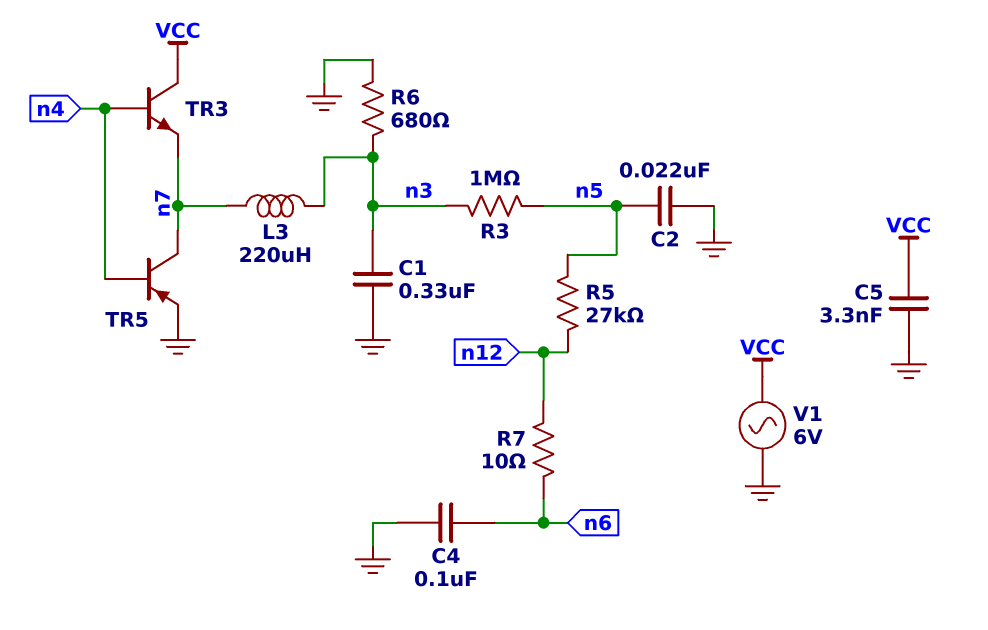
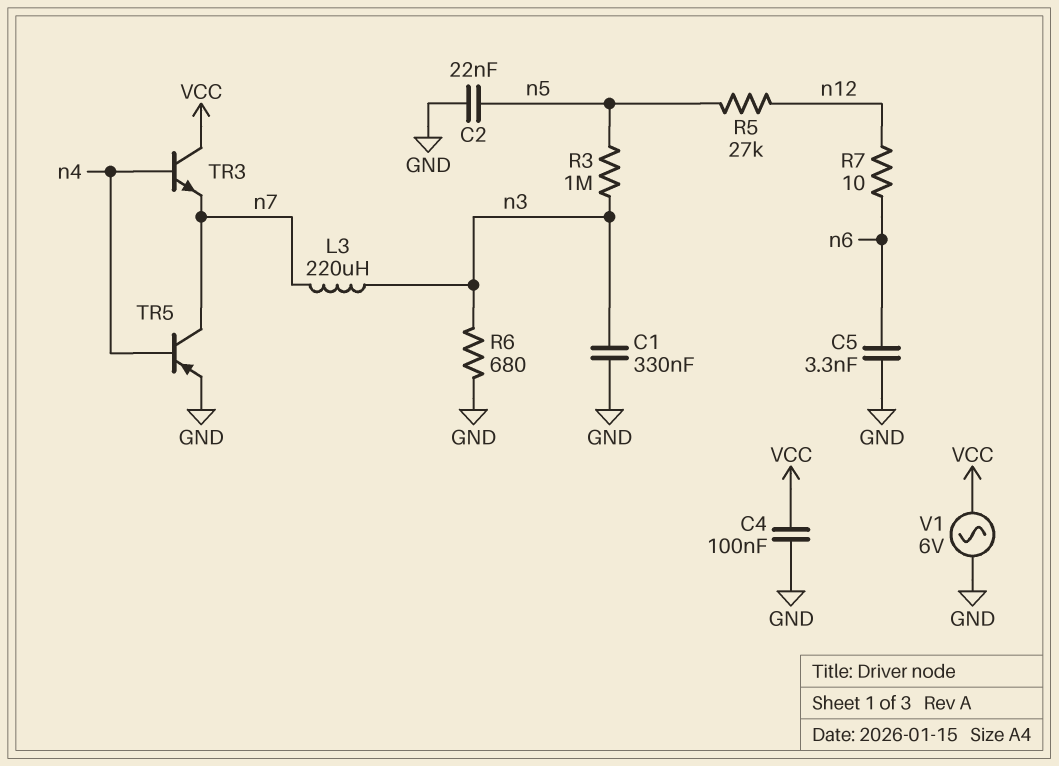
C4: 100nF (GND, n6) -> 100nF (GND, VCC)
C5: 3.3nF (GND, VCC) -> 3.3nF (GND, n6)

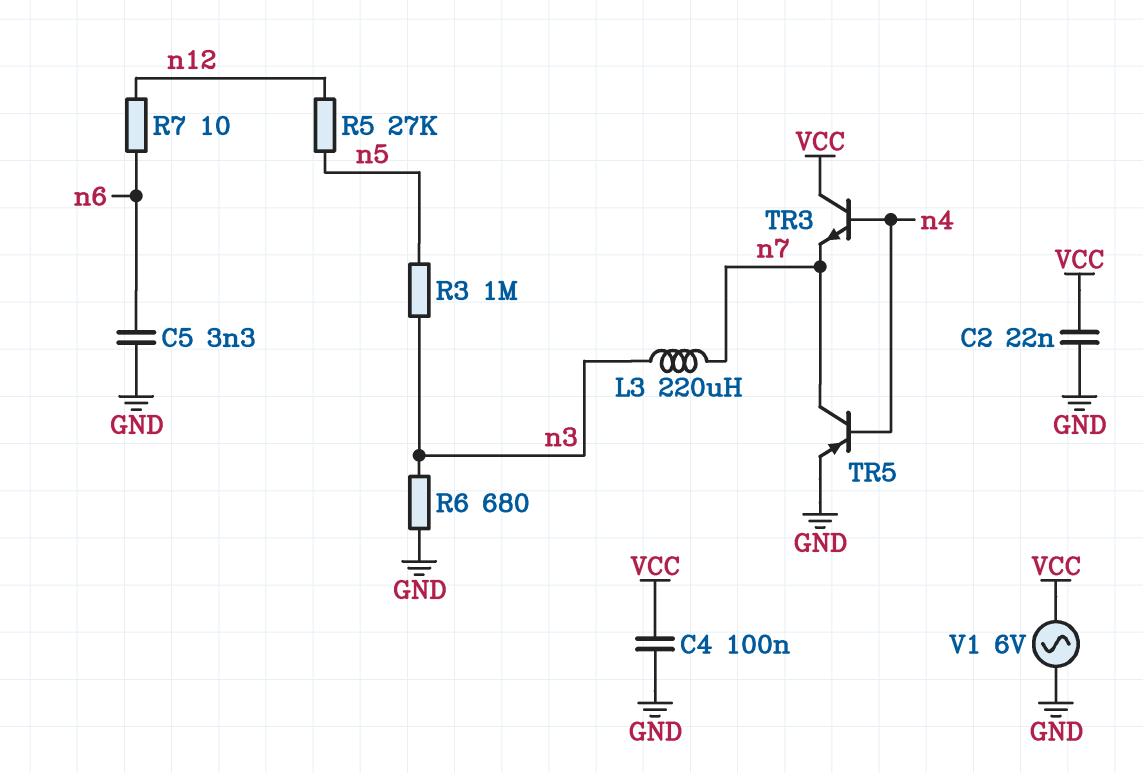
C1: 330nF (GND, n3) -> none
C2: 22nF (GND, n5) -> 22nF (GND, VCC)

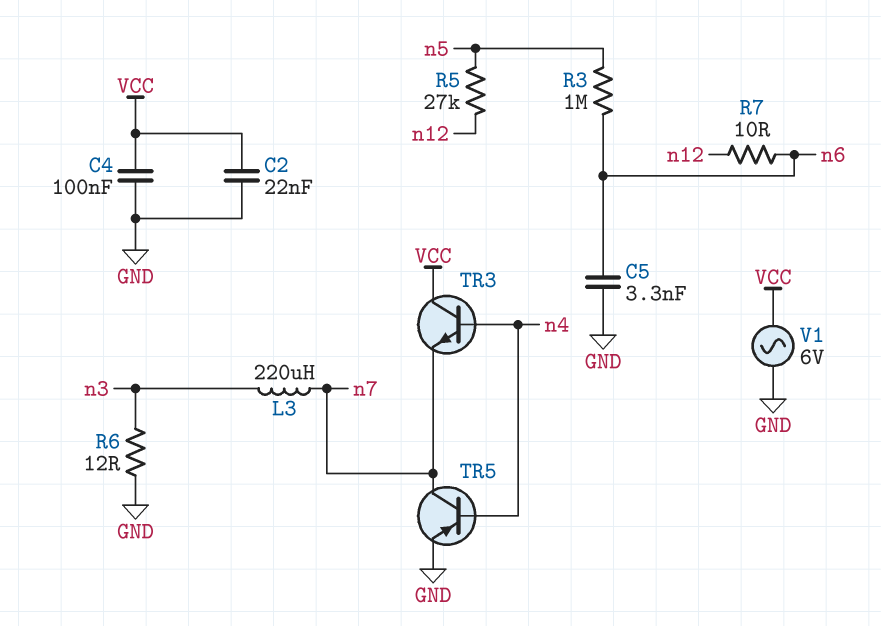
R3: 1M (n3, n5) -> 1M (n5, n6)
R6: 680 (GND, n3) -> 12 (GND, n3)

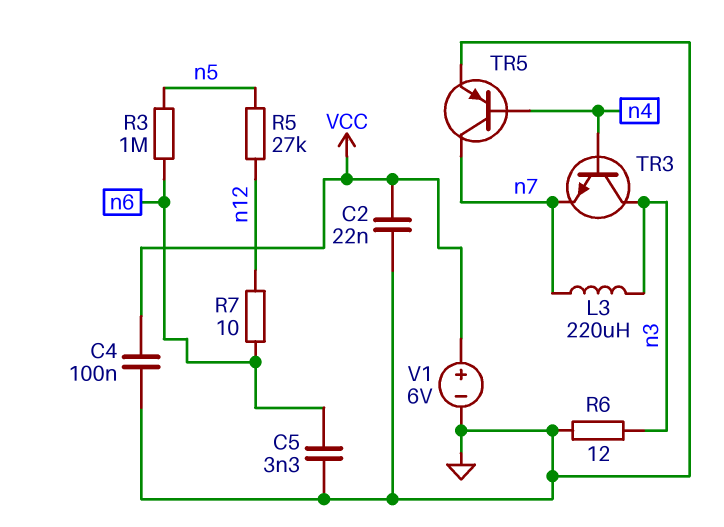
TR3: NPN (B n4, C VCC, E n7) -> NPN (B n4, C n3, E n7)
V1: AC 6V (GND, VCC) -> 6V (plus VCC, minus GND)

